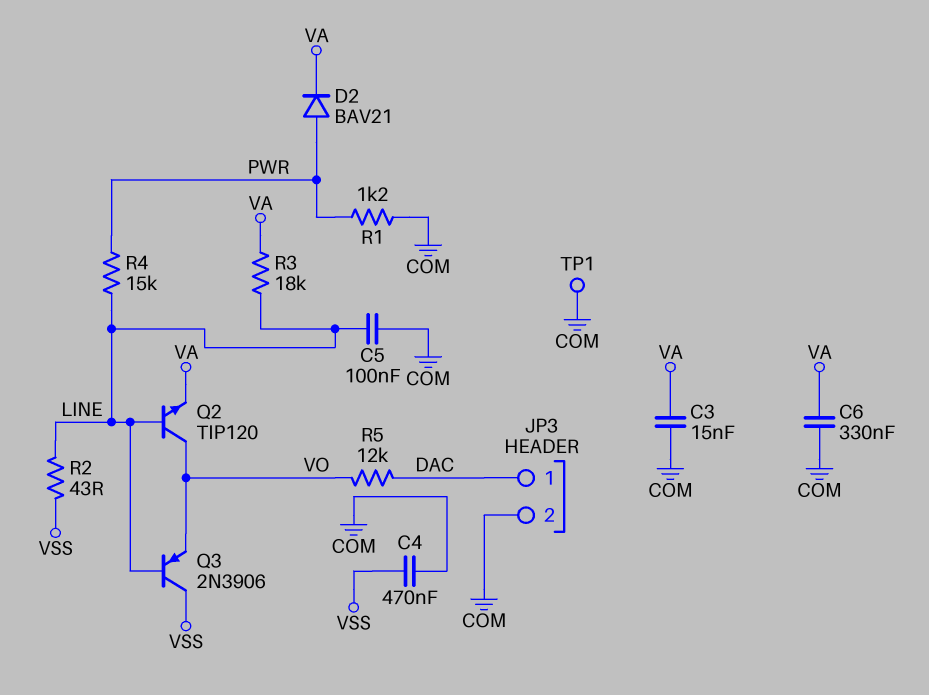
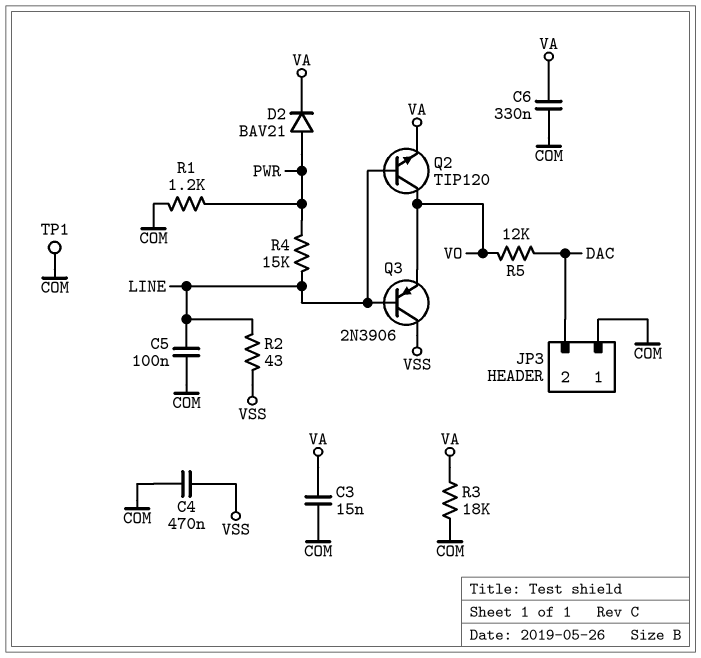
JP3 pin 1: DAC -> COM
JP3 pin 2: COM -> DAC
R3: 18k (LINE, VA) -> 18k (COM, VA)

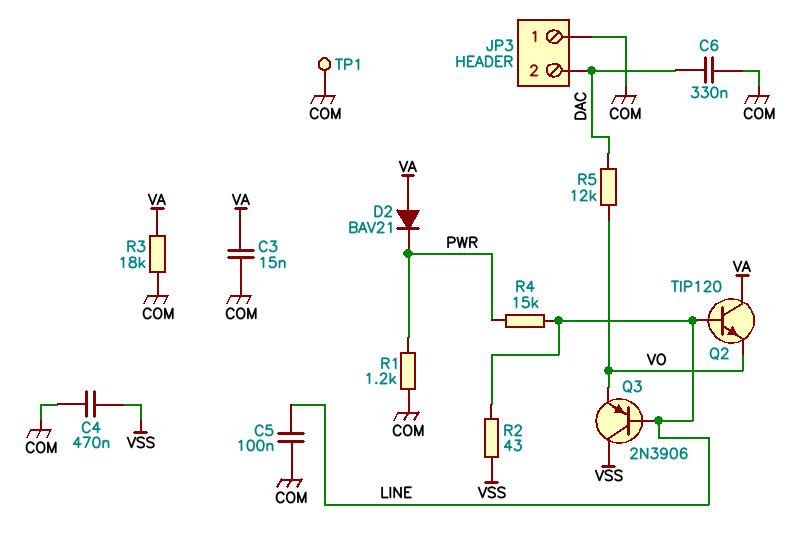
C6: 330nF (COM, VA) -> 330nF (COM, DAC)
D2: diode BAV21 (A PWR, K VA) -> diode BAV21 (A VA, K PWR)
Q2: NPN TIP120 (B LINE, C VO, E VA) -> NPN TIP120 (B LINE, C VA, E VO)

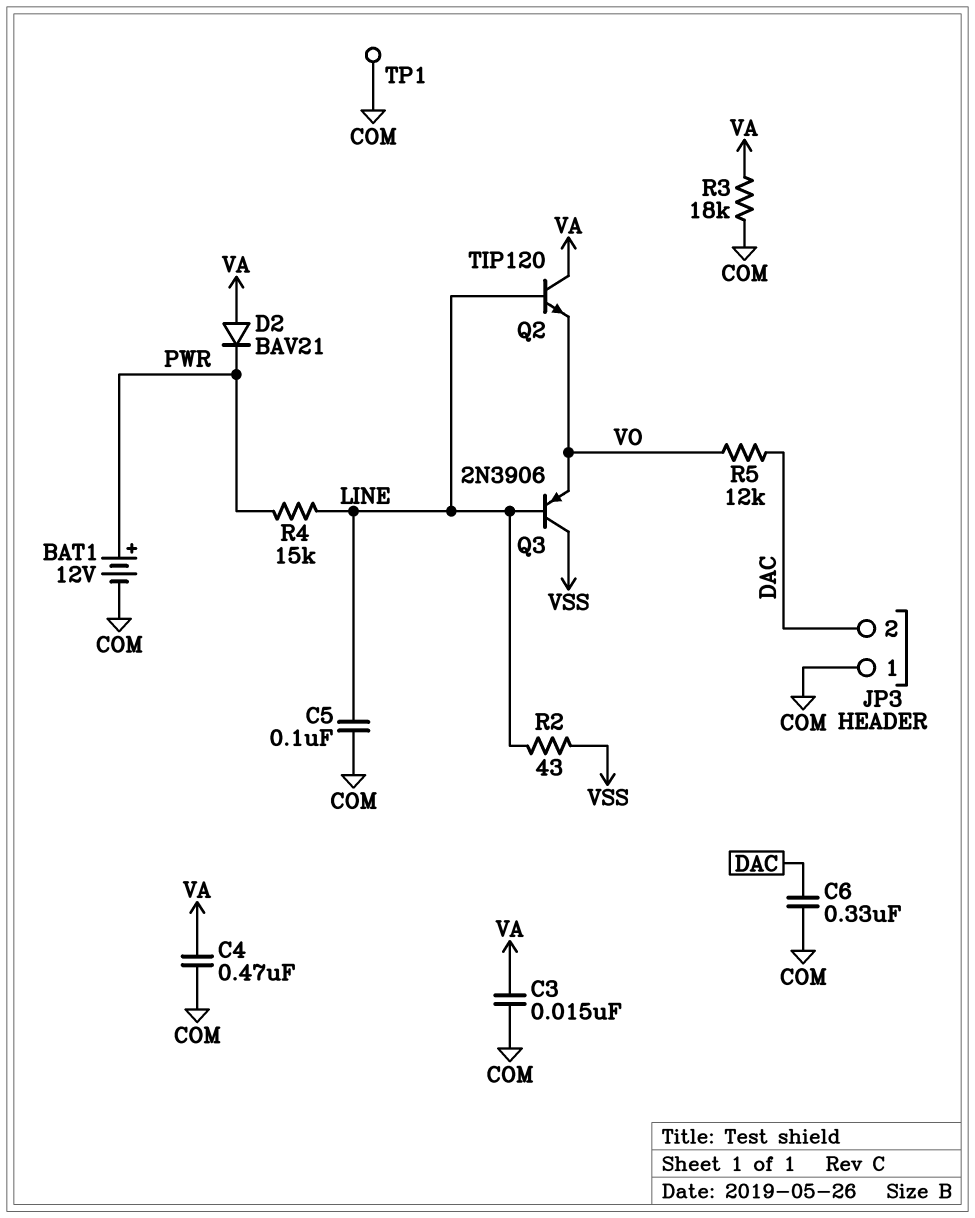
BAT1: none -> 12V (plus PWR, minus COM)
C4: 470nF (COM, VSS) -> 470nF (COM, VA)
R1: 1.2k (COM, PWR) -> none

